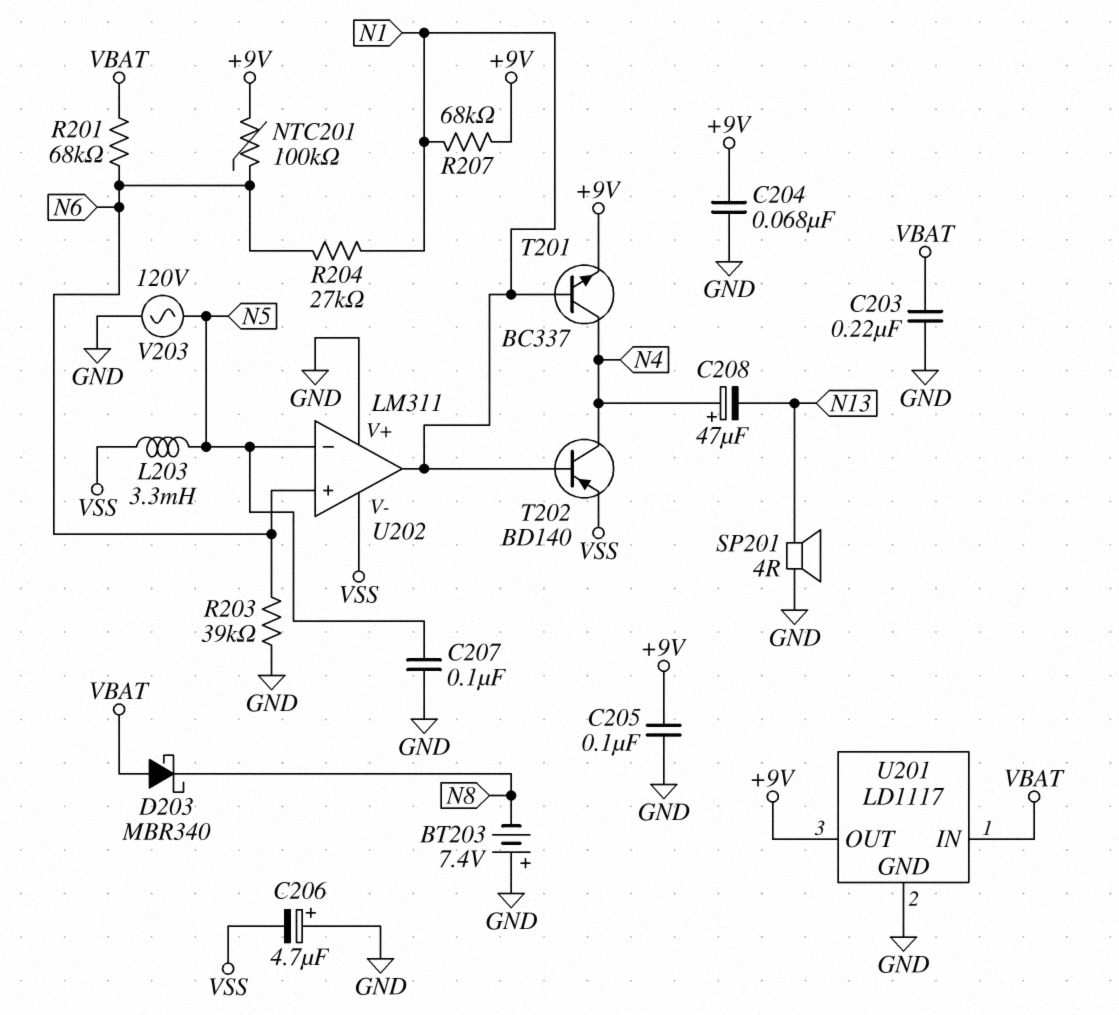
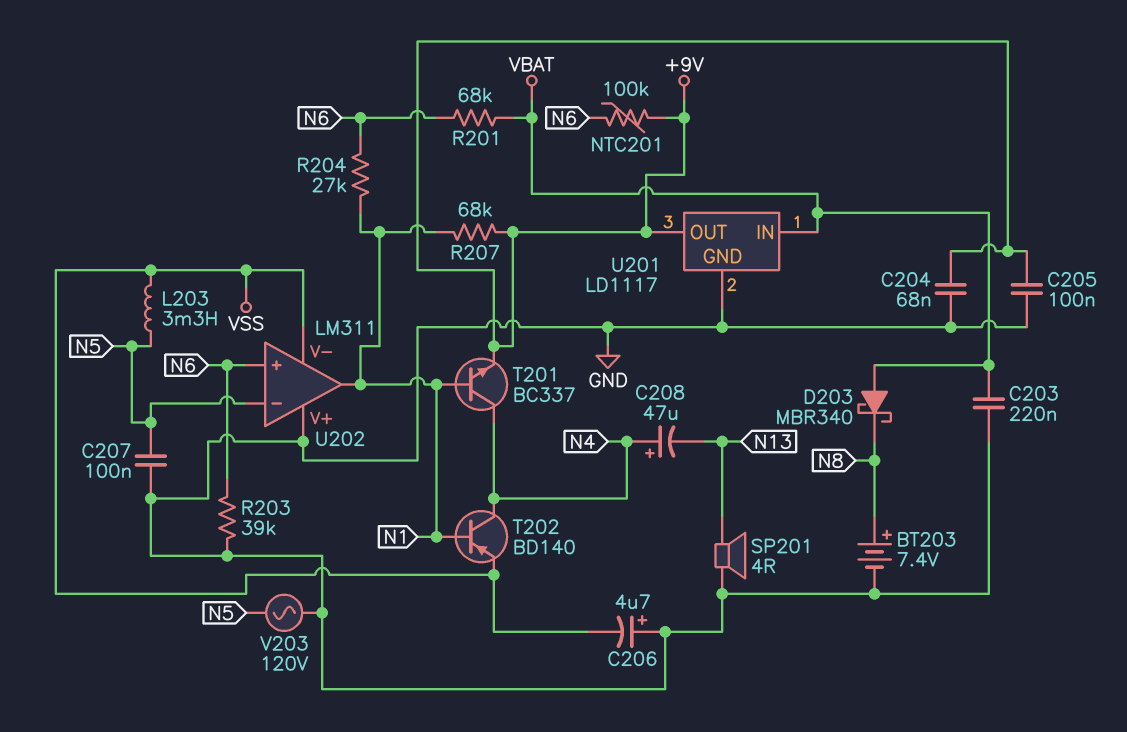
BT203: 7.4V (plus GND, minus N8) -> 7.4V (plus N8, minus GND)

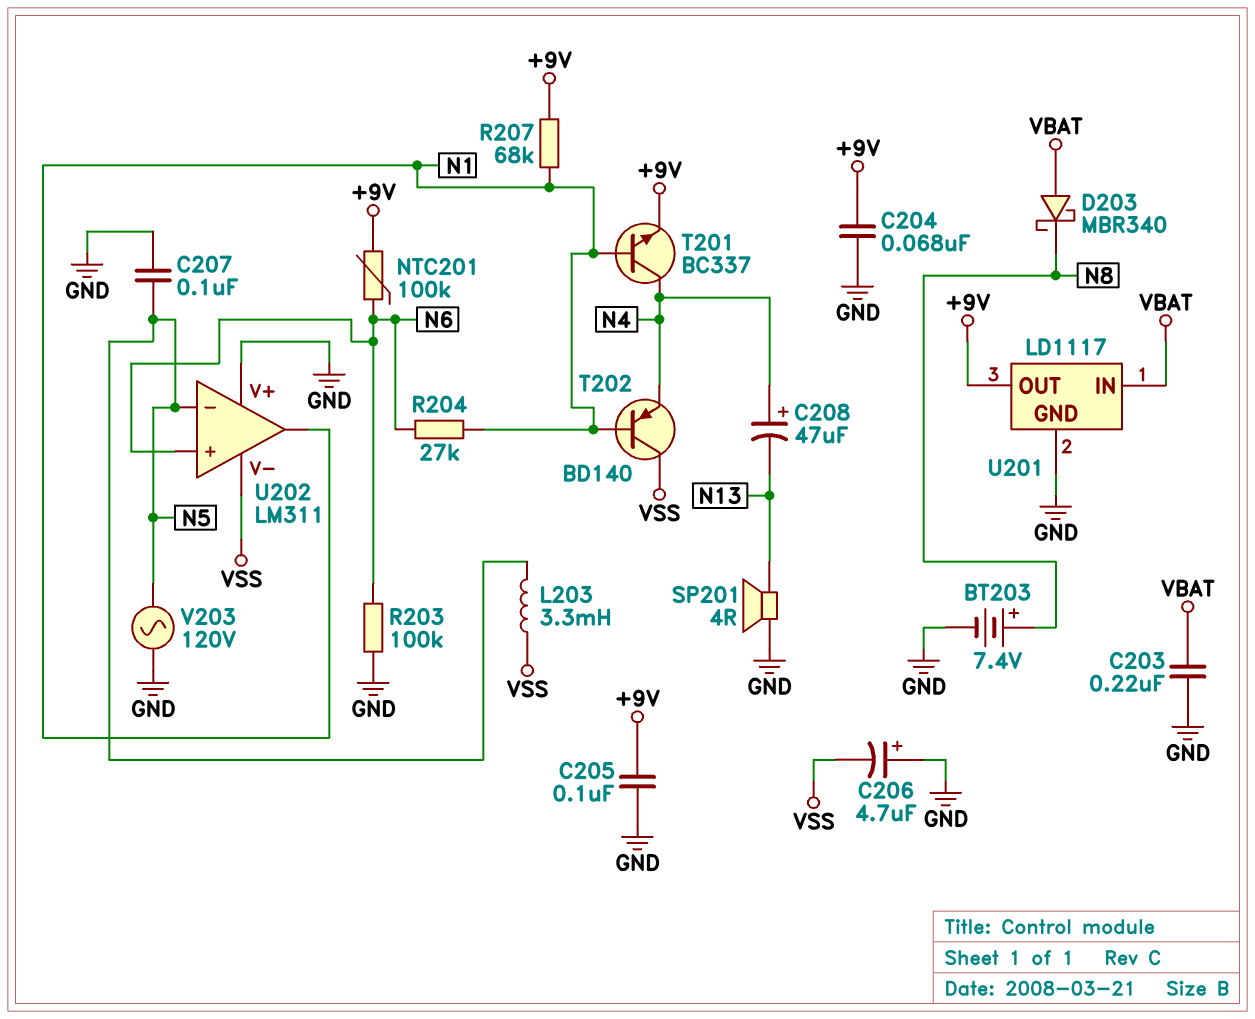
R201: 68k (N6, VBAT) -> none
R203: 39k (GND, N6) -> 100k (GND, N6)
T202: PNP BD140 (B N1, C N4, E VSS) -> PNP BD140 (B N1, C VSS, E N4)

